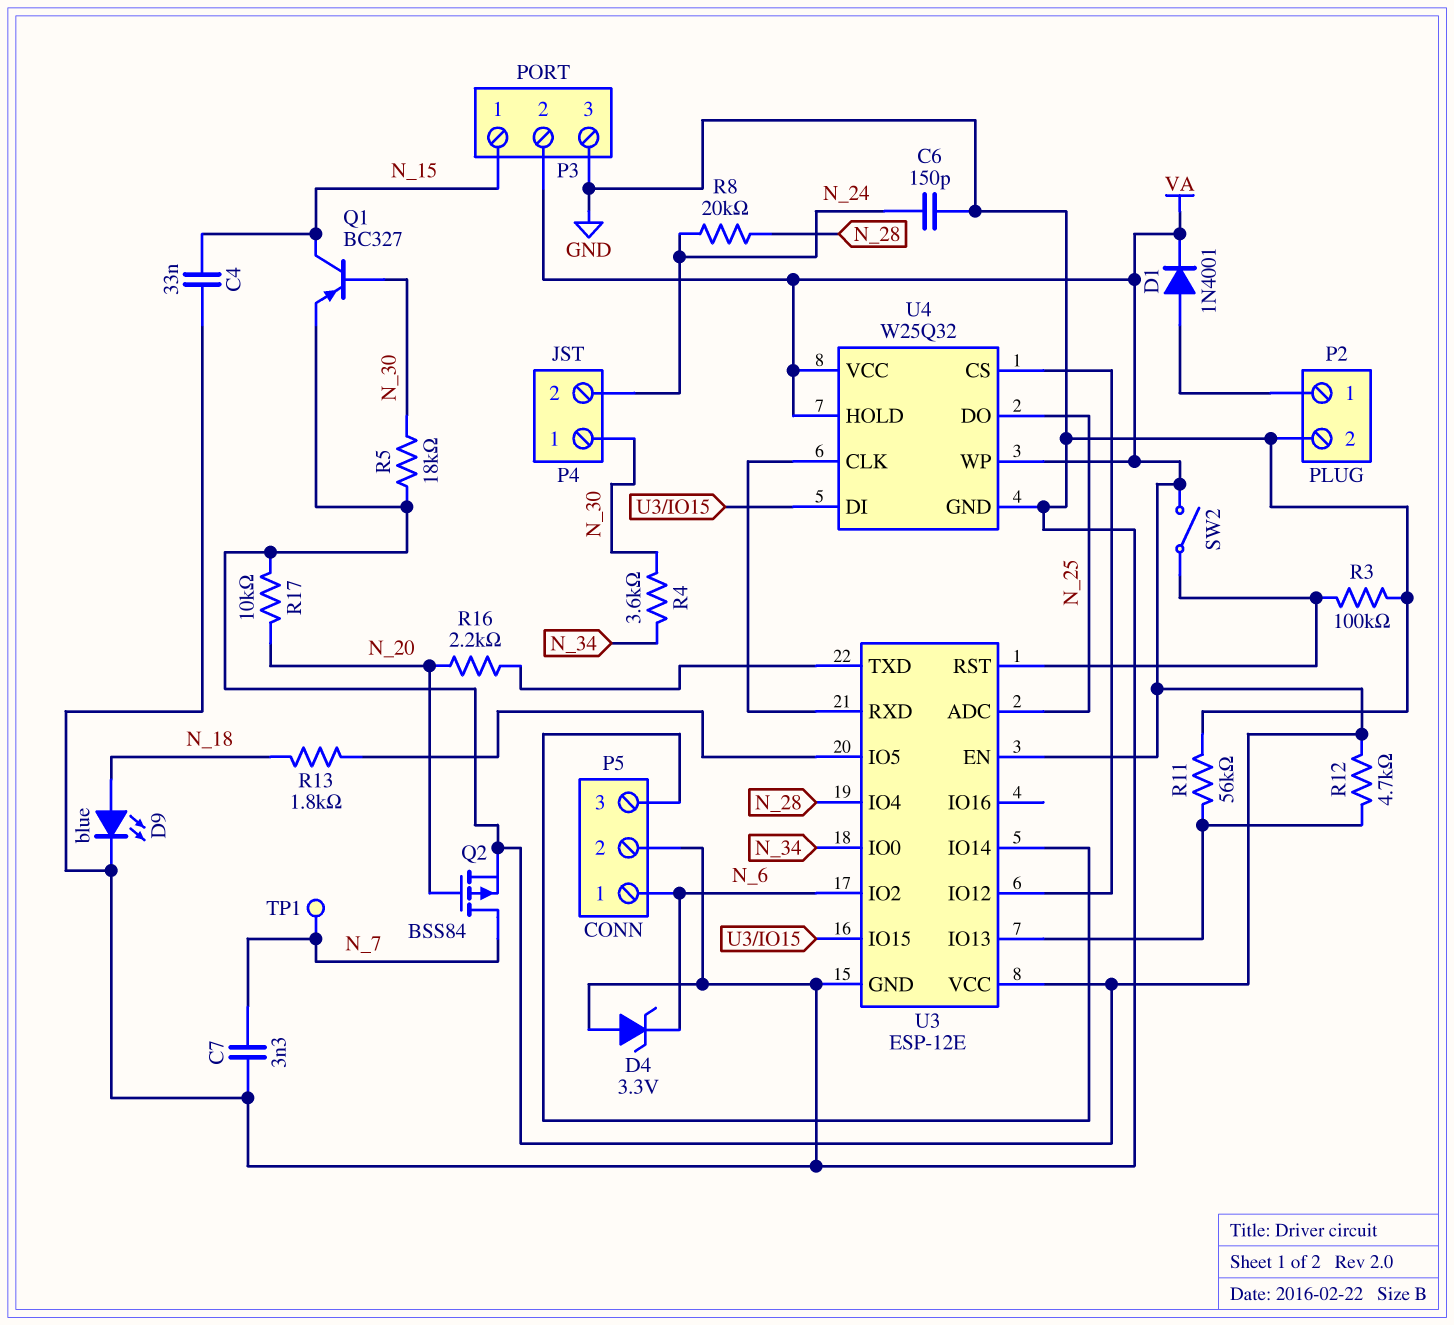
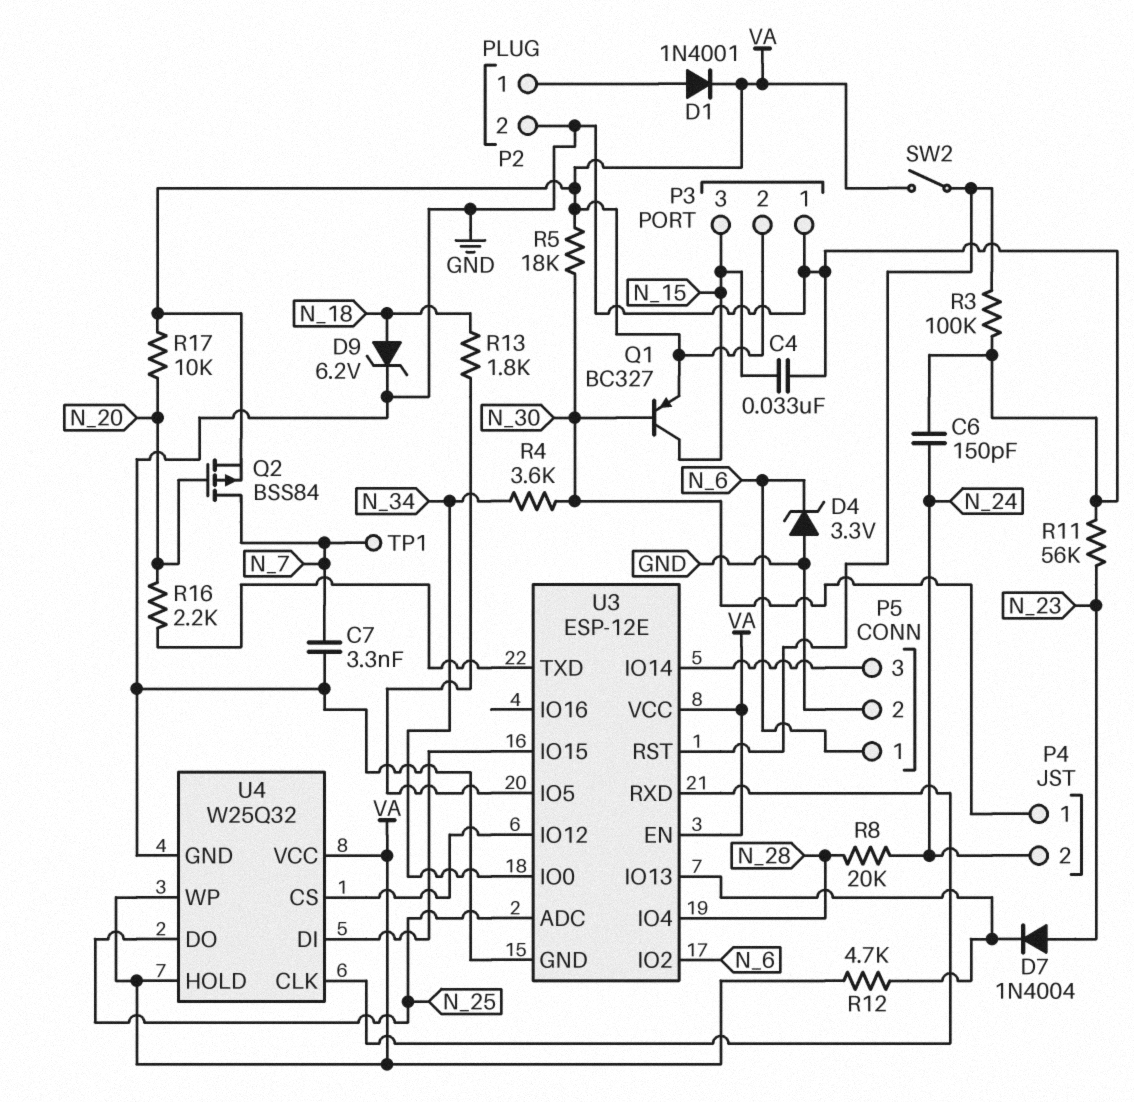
D7: none -> diode 1N4004 (A N_23, K U3/IO13)
D9: LED blue (A N_18, K GND) -> zener 6.2V (A N_18, K GND)
P3 pin 1: N_15 -> GND
P3 pin 3: GND -> N_15
R11: 56k (GND, U3/IO13) -> 56k (GND, N_23)

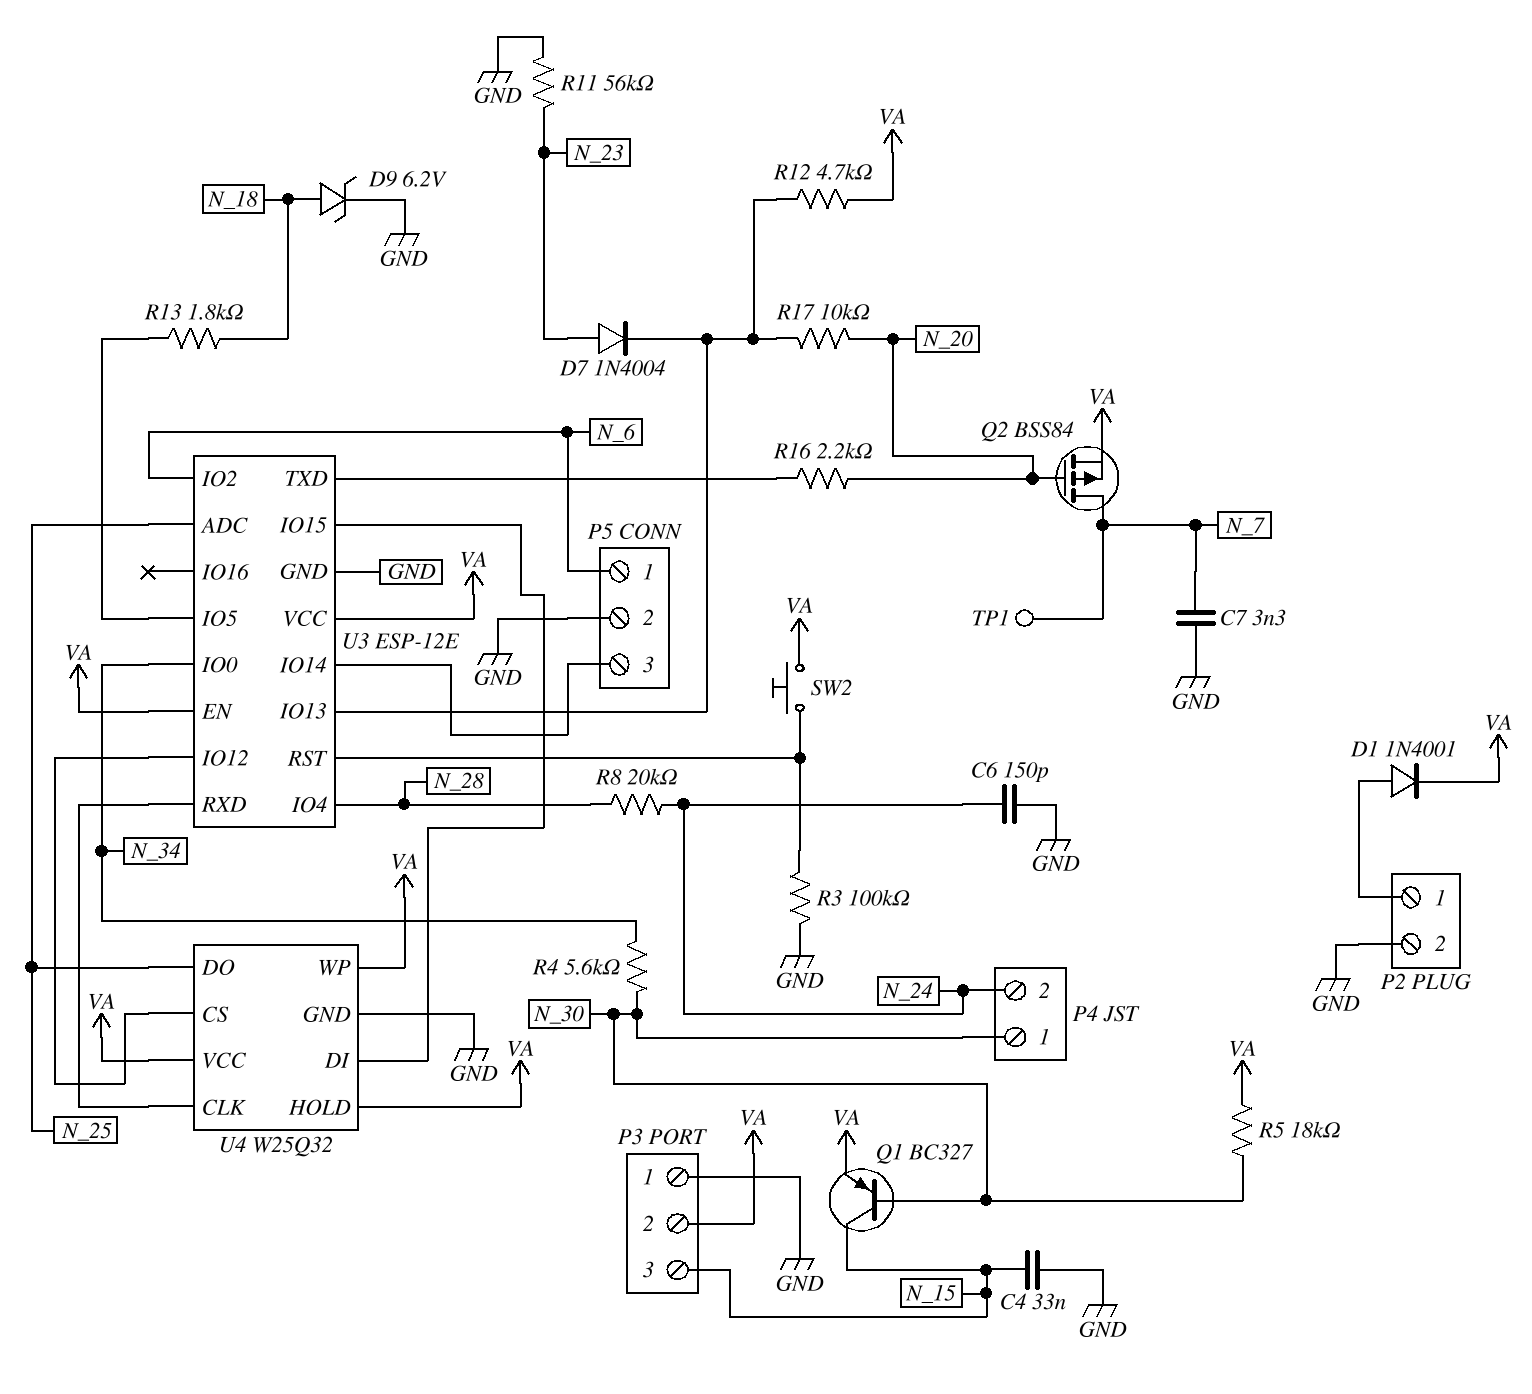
D4: zener 3.3V (A GND, K N_6) -> none
R4: 3.6k (N_30, N_34) -> 5.6k (N_30, N_34)
R17: 10k (N_20, VA) -> 10k (N_20, U3/IO13)
SW2: switch (U3/RST, VA) -> button (U3/RST, VA)

